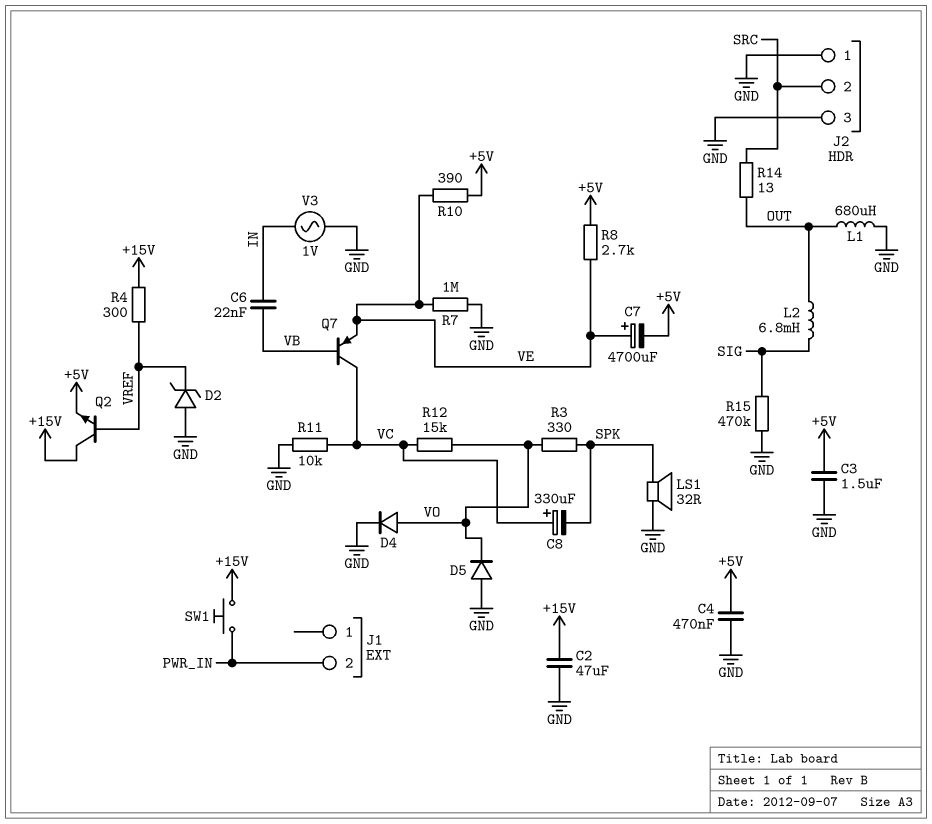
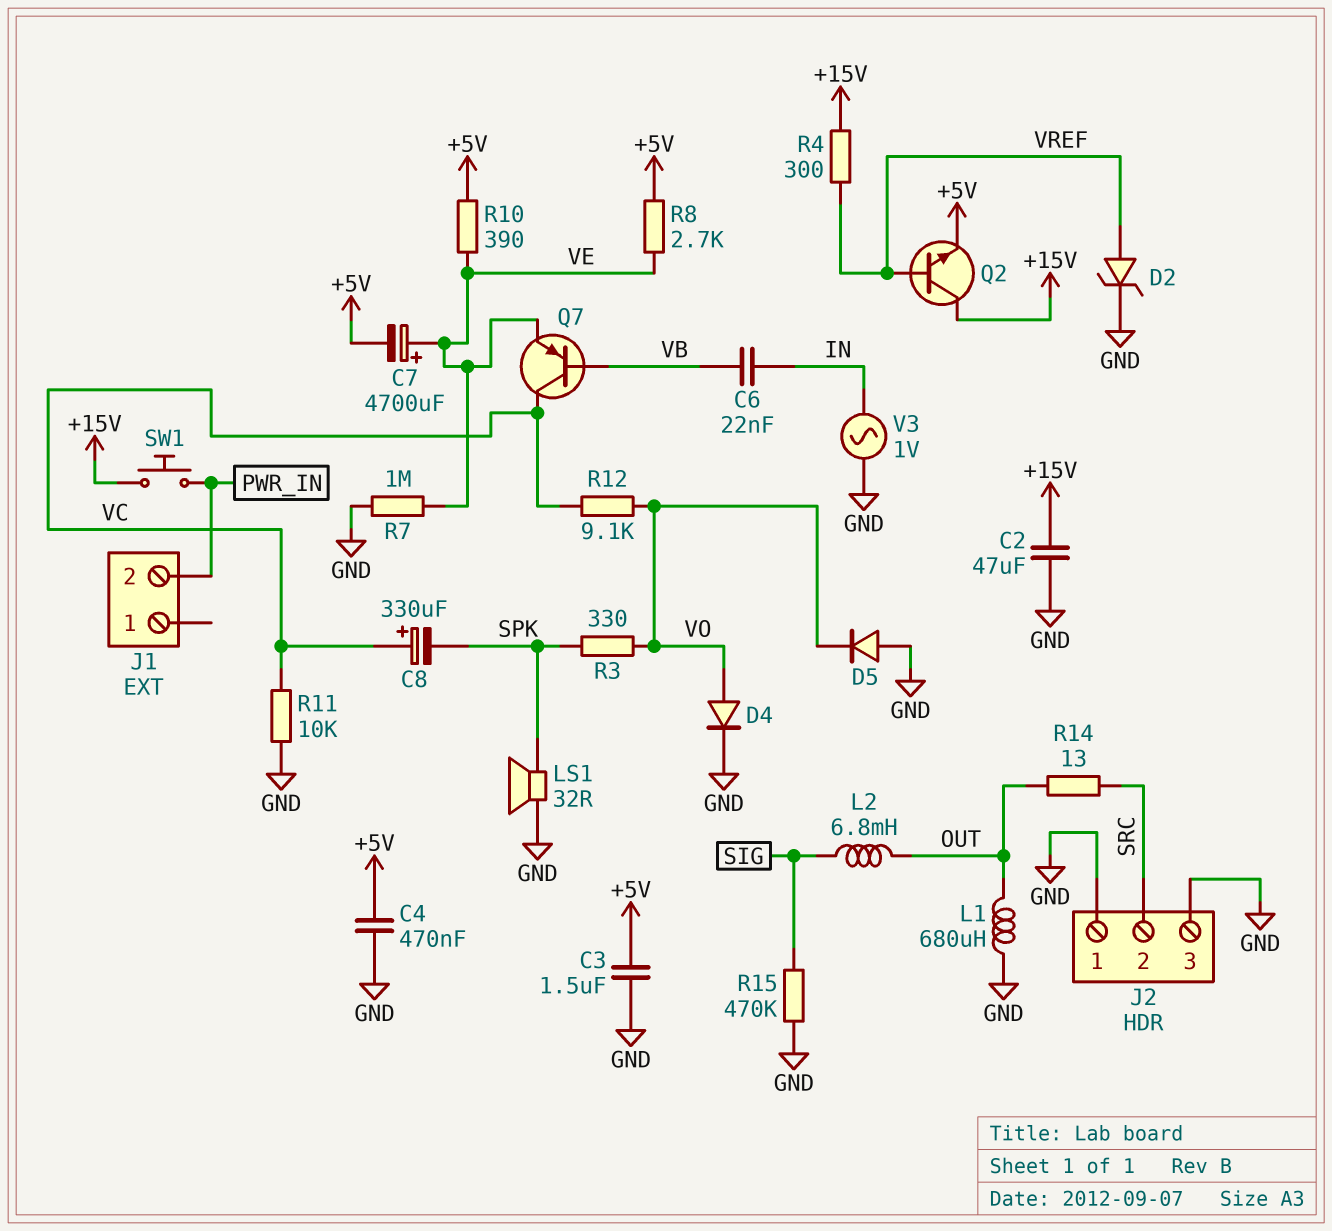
D2: zener (A GND, K VREF) -> zener (A VREF, K GND)
R12: 15k (VC, VO) -> 9.1k (VC, VO)

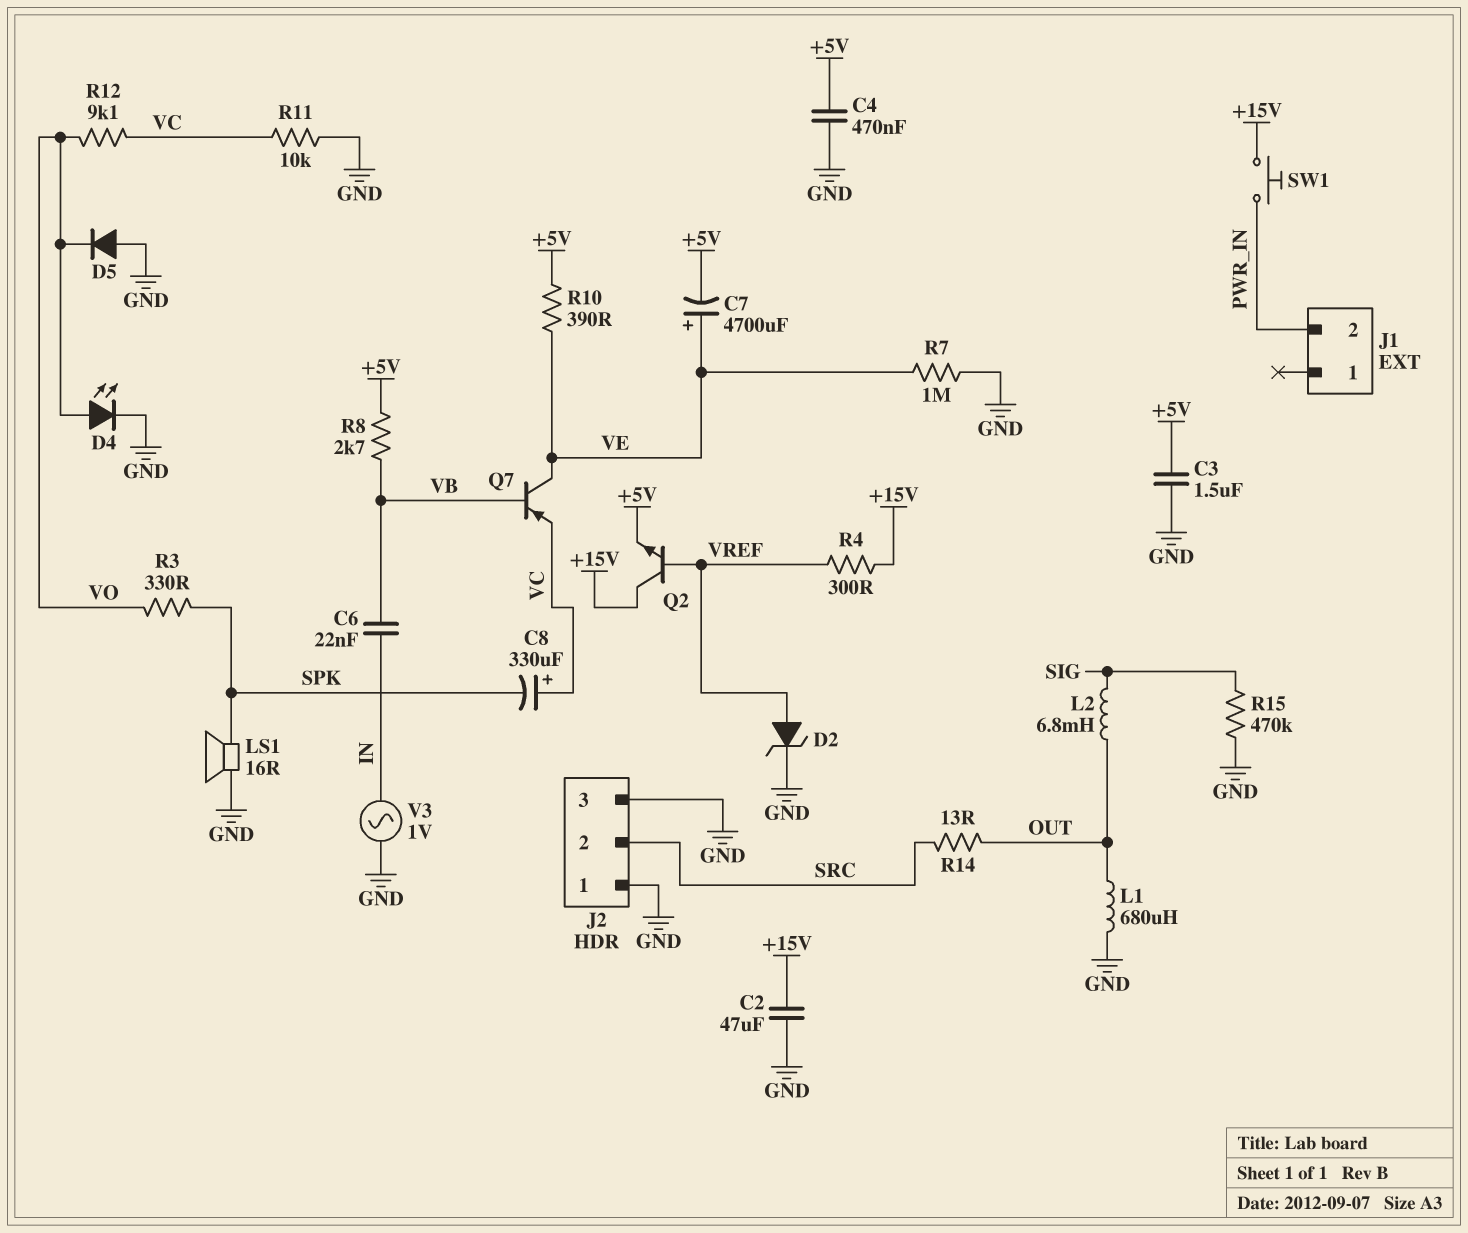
D4: diode (A VO, K GND) -> LED (A VO, K GND)
LS1: speaker 32R (GND, SPK) -> speaker 16R (GND, SPK)
Q7: PNP (B VB, C VC, E VE) -> PNP (B VB, C VE, E VC)
R8: 2.7k (+5V, VE) -> 2.7k (+5V, VB)

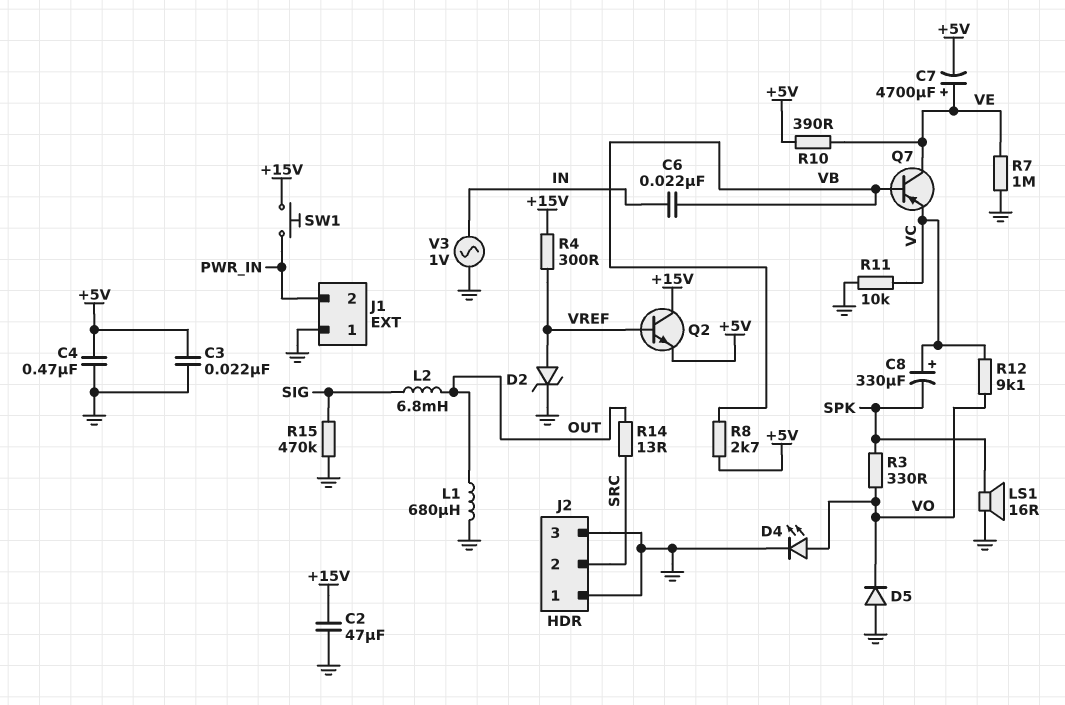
C3: 1.5uF (+5V, GND) -> 22nF (+5V, GND)
J1 pin 1: none -> GND

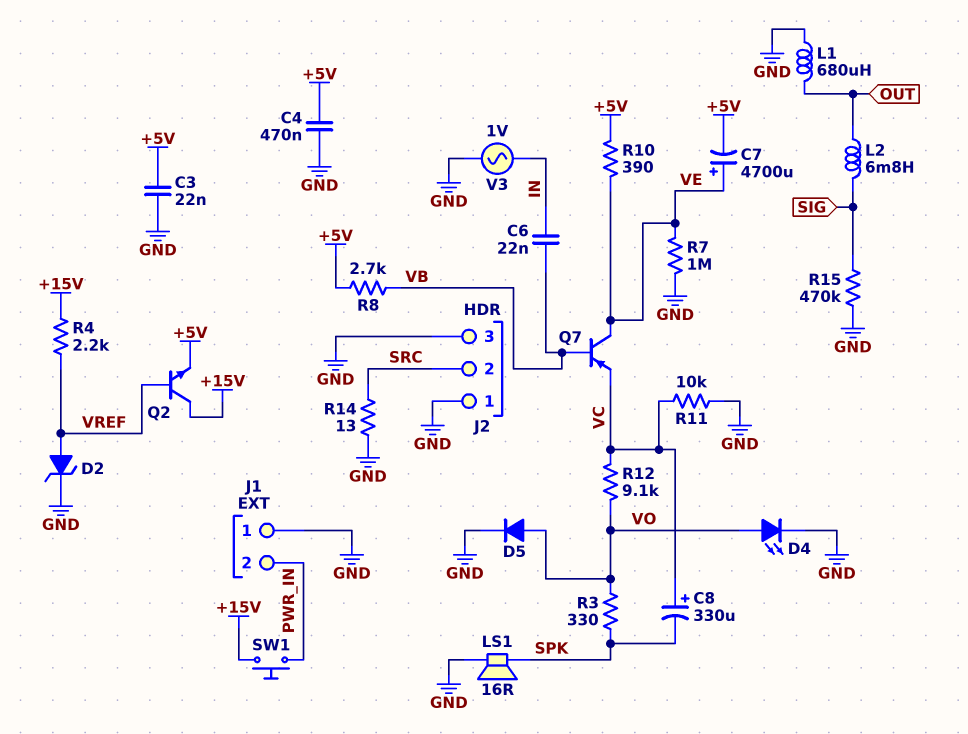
C2: 47uF (+15V, GND) -> none
D5: diode (A GND, K VO) -> diode (A VO, K GND)
R4: 300 (+15V, VREF) -> 2.2k (+15V, VREF)
R14: 13 (OUT, SRC) -> 13 (GND, SRC)

